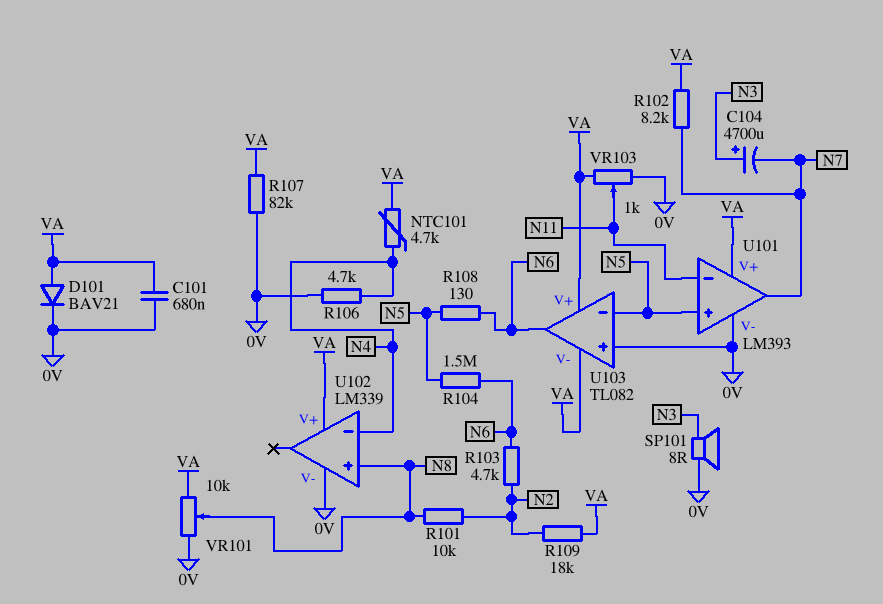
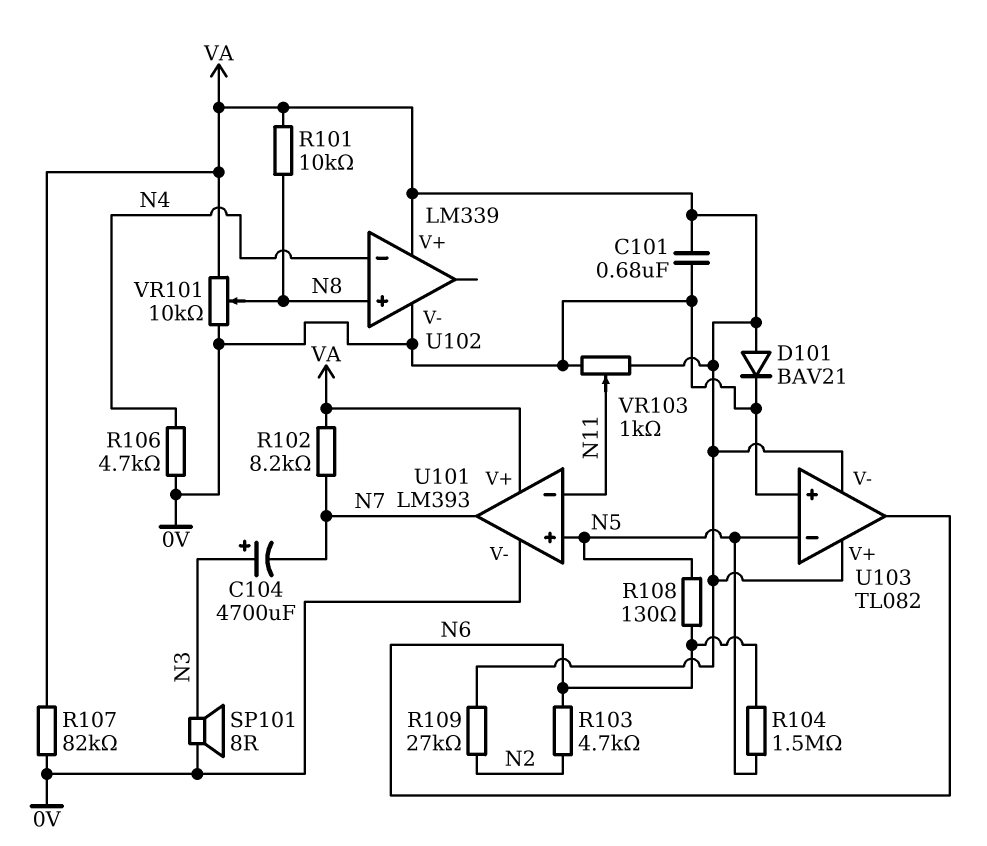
NTC101: 4.7k (N4, VA) -> none
R101: 10k (N2, N8) -> 10k (N8, VA)
R109: 18k (N2, VA) -> 27k (N2, VA)

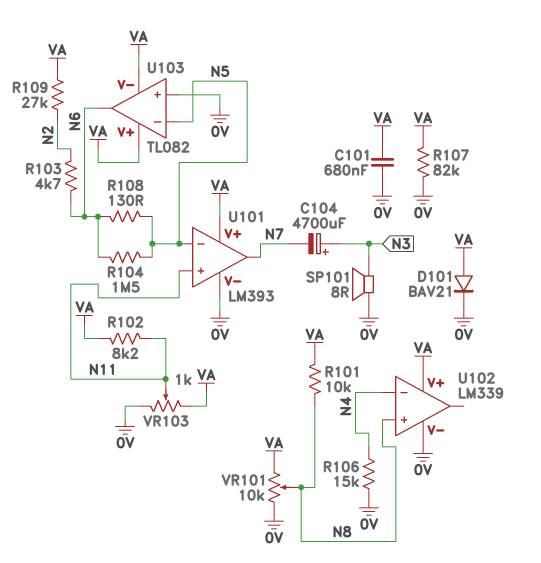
R102: 8.2k (N7, VA) -> 8.2k (N11, VA)
R106: 4.7k (0V, N4) -> 15k (0V, N4)
U101 pin in+: N5 -> N11
U101 pin in-: N11 -> N5

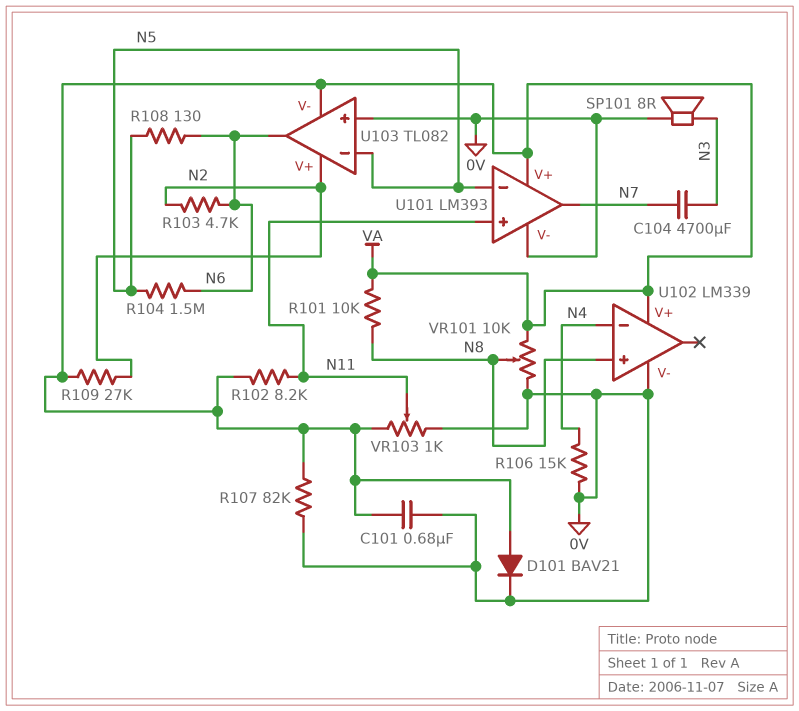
C104: 4700uF (plus N3, minus N7) -> 4700uF (N3, N7)
U103 pin V+: VA -> N2

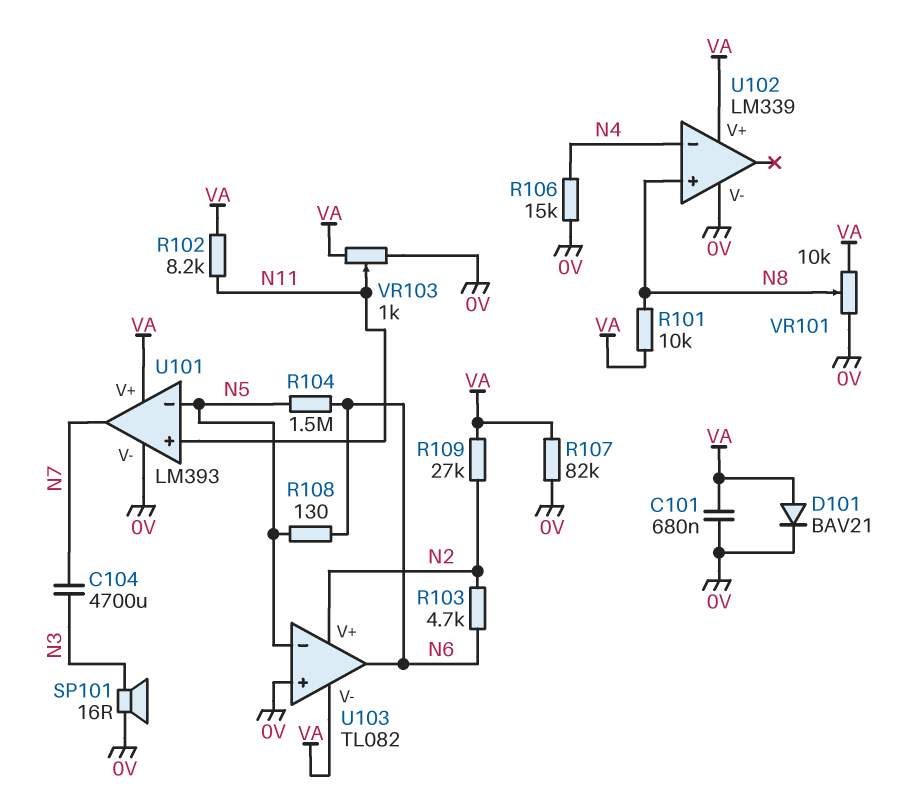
SP101: speaker 8R (0V, N3) -> speaker 16R (0V, N3)

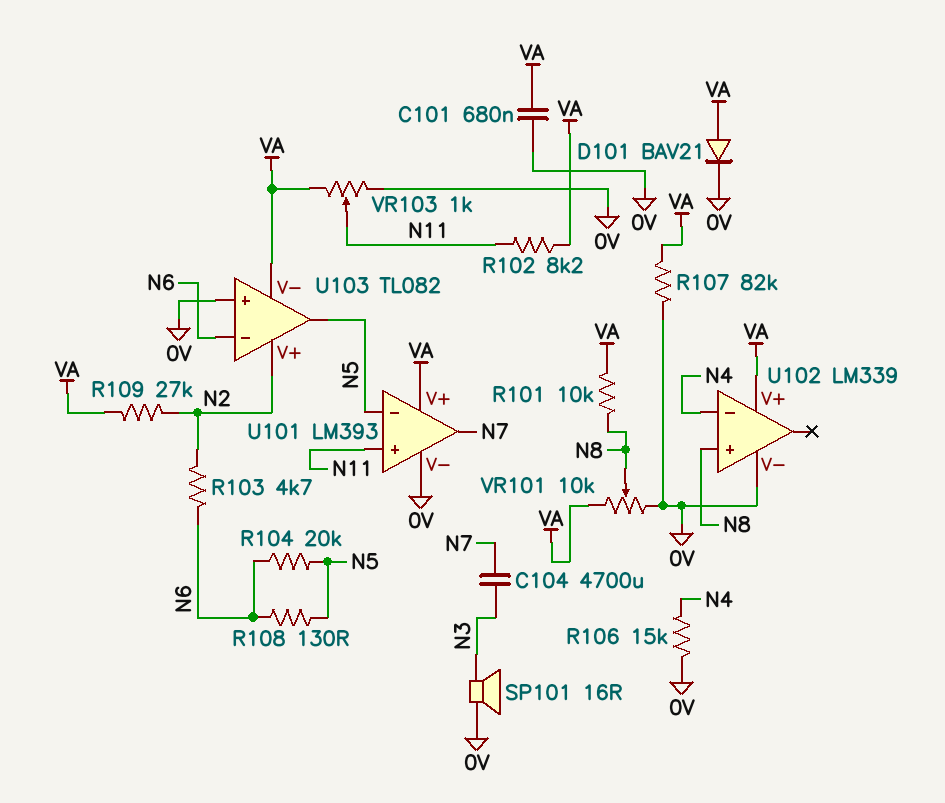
R104: 1.5M (N5, N6) -> 20k (N5, N6)
U103 pin in-: N5 -> N6
U103 pin out: N6 -> N5

